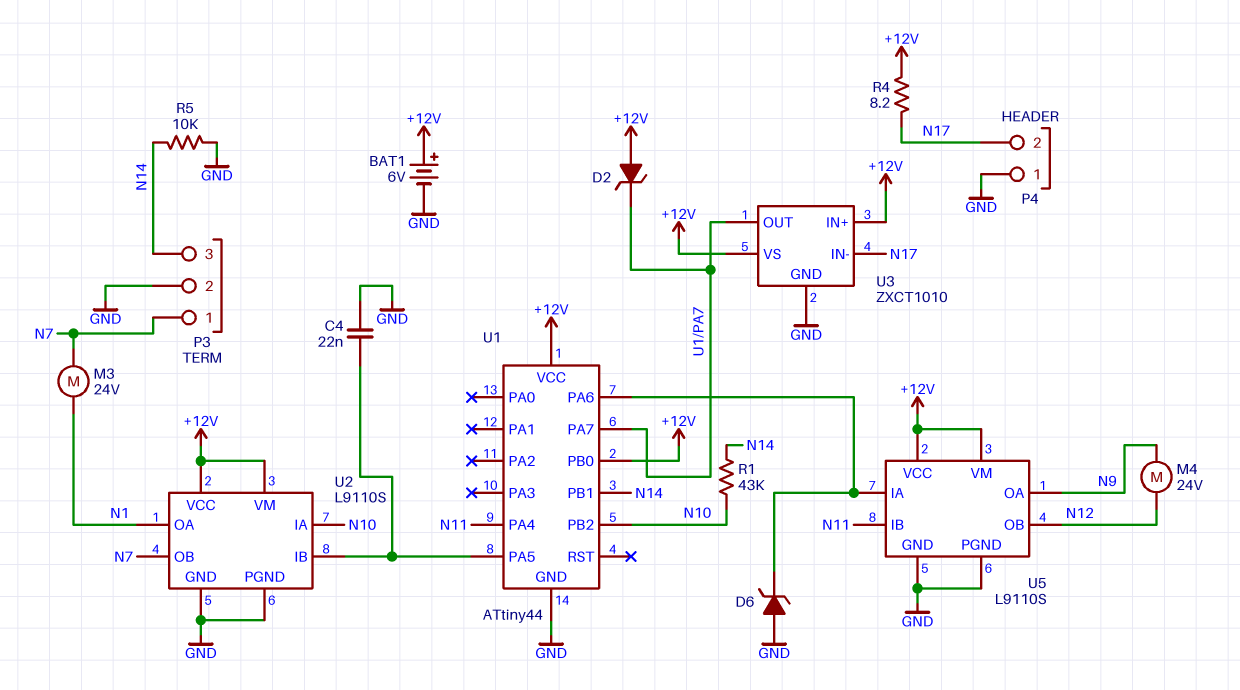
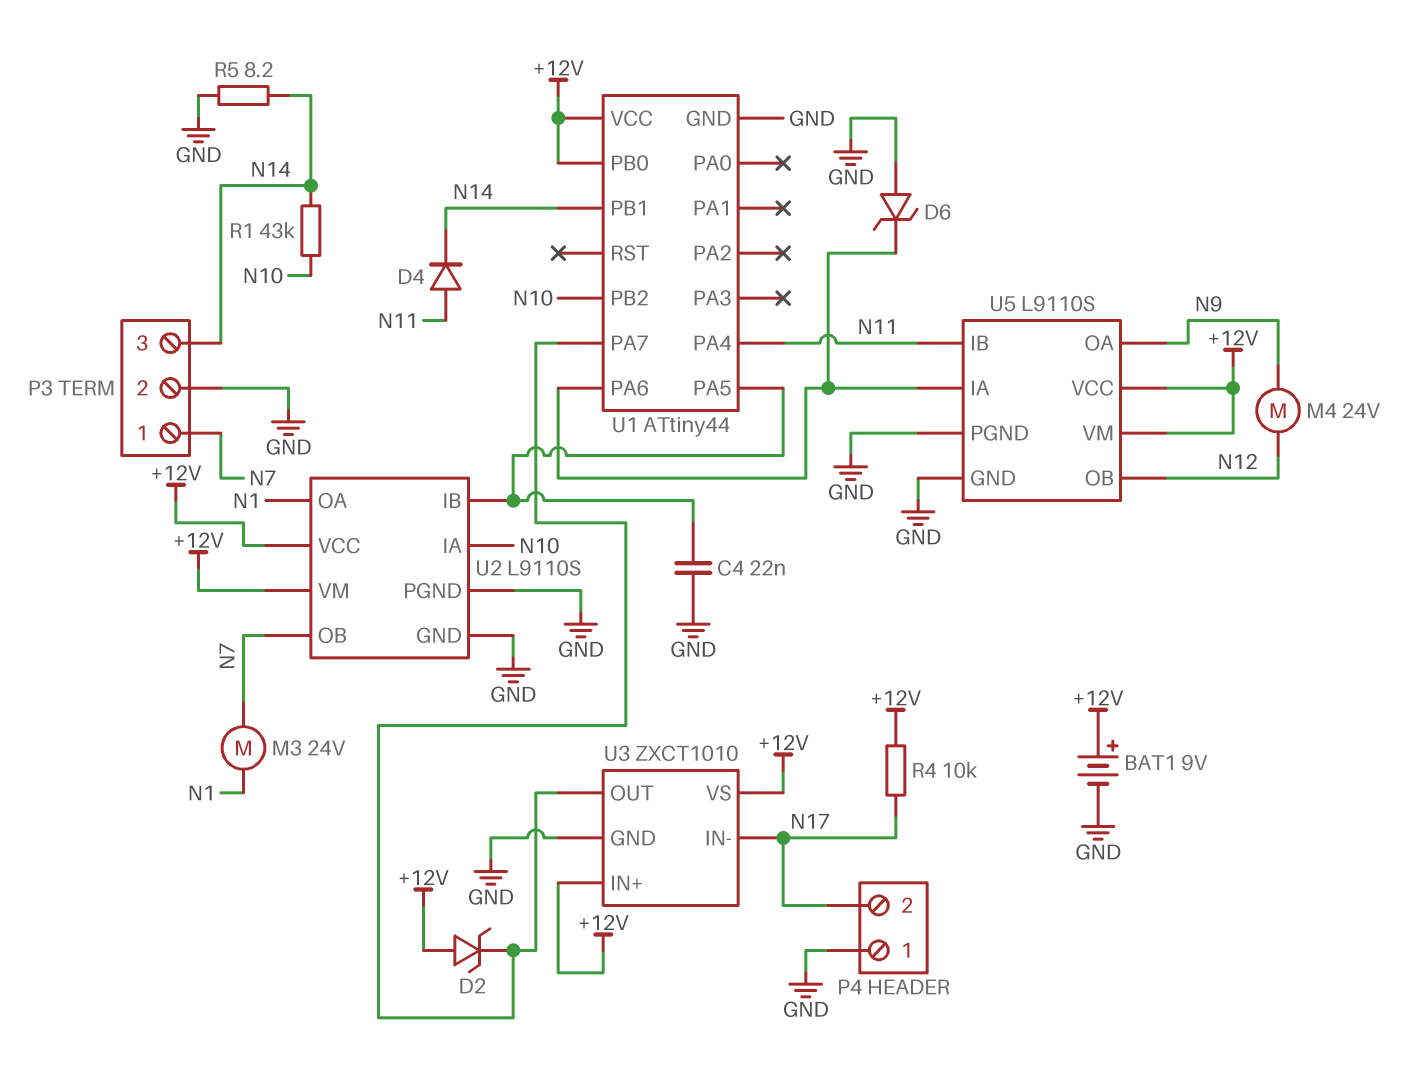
BAT1: 6V (plus +12V, minus GND) -> 9V (plus +12V, minus GND)
D4: none -> diode (A N11, K N14)
R4: 8.2 (+12V, N17) -> 10k (+12V, N17)
R5: 10k (GND, N14) -> 8.2 (GND, N14)

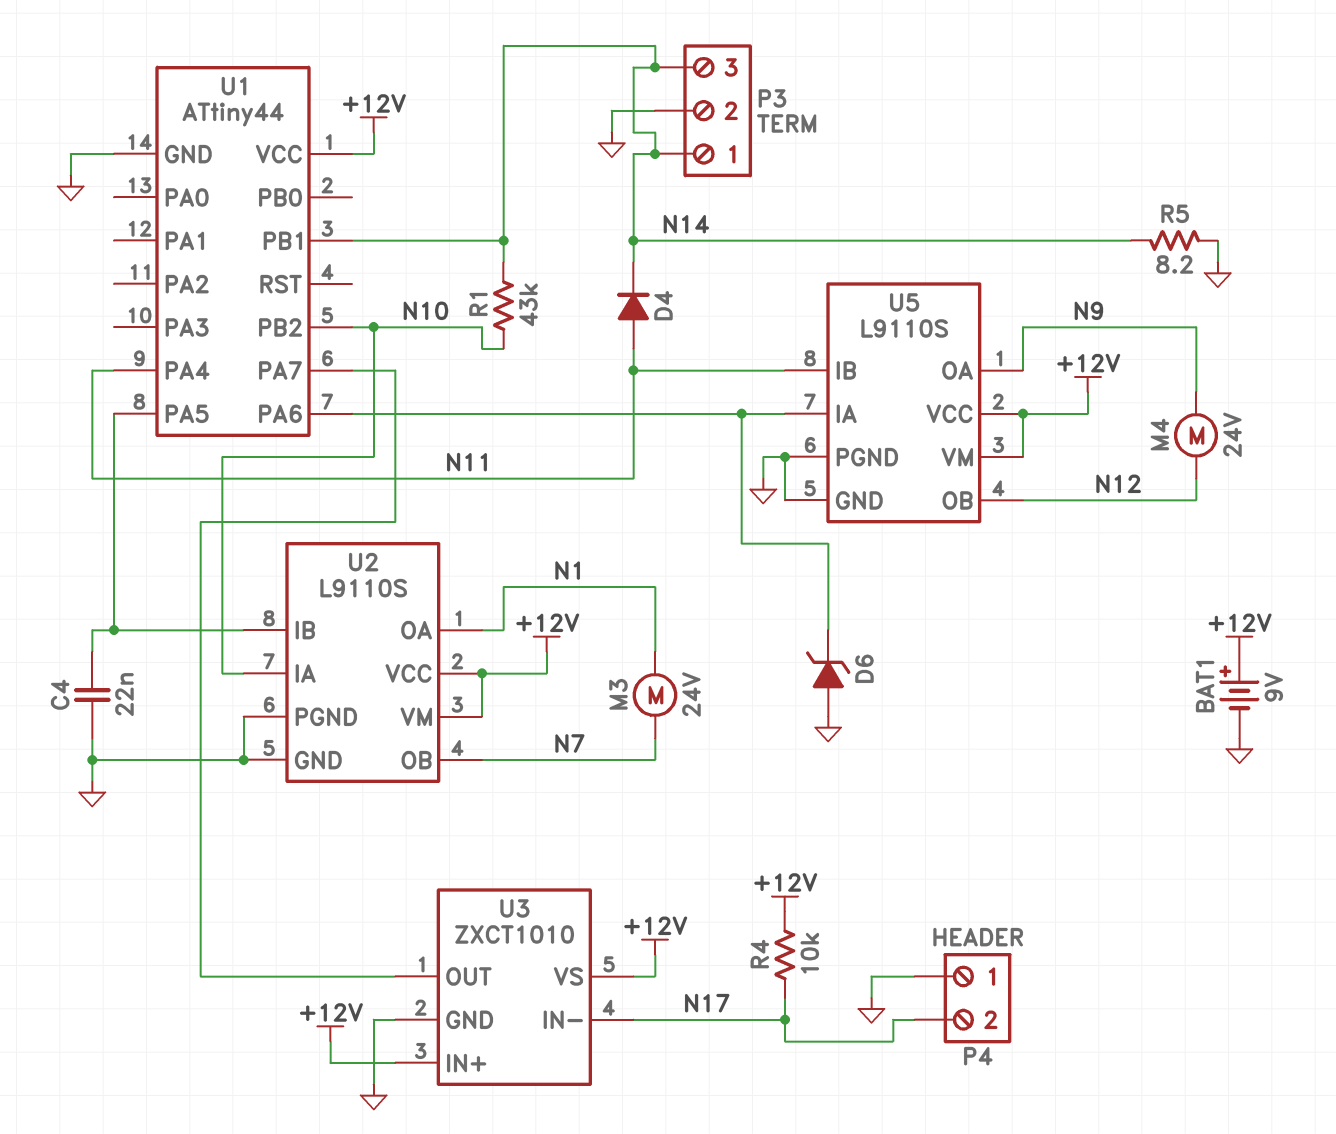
D2: zener (A +12V, K U1/PA7) -> none
P3 pin 1: N7 -> N14
U1 pin PB0: +12V -> none

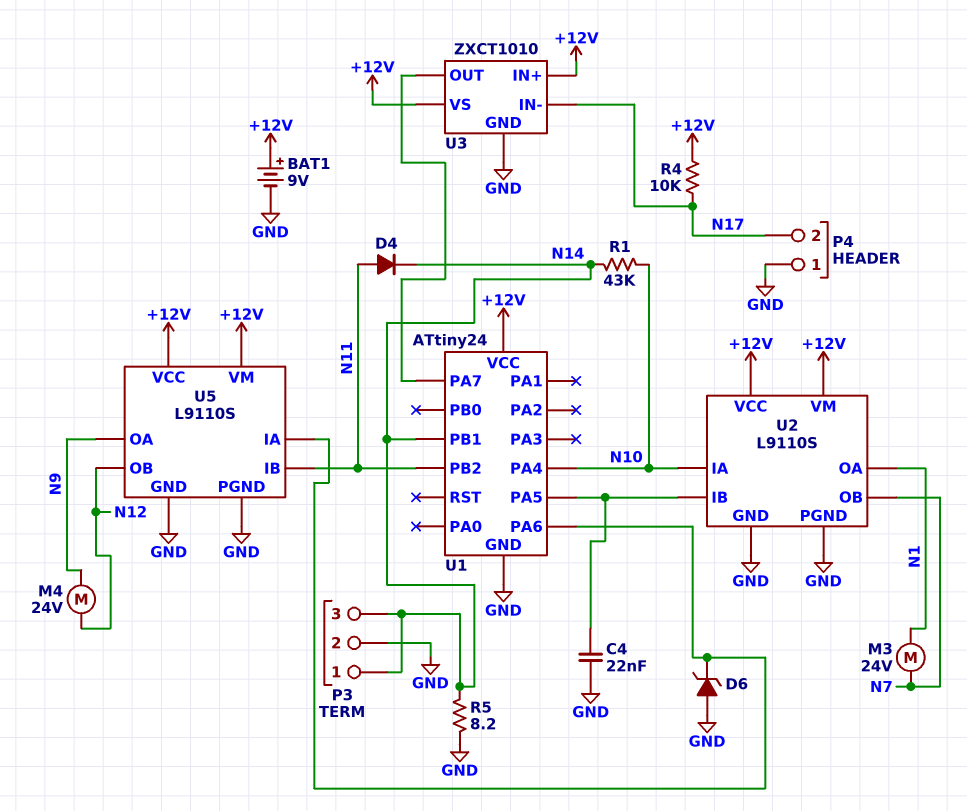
U1: ATtiny44 -> ATtiny24
U1 pin PA4: N11 -> N10
U1 pin PB2: N10 -> N11

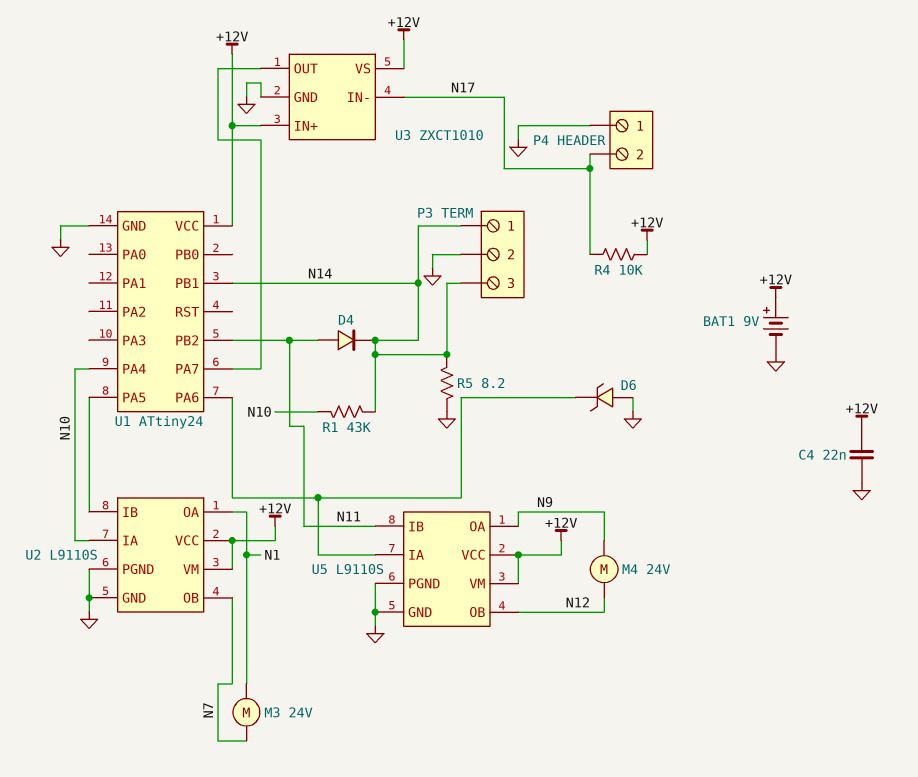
C4: 22nF (GND, U1/PA5) -> 22nF (+12V, GND)

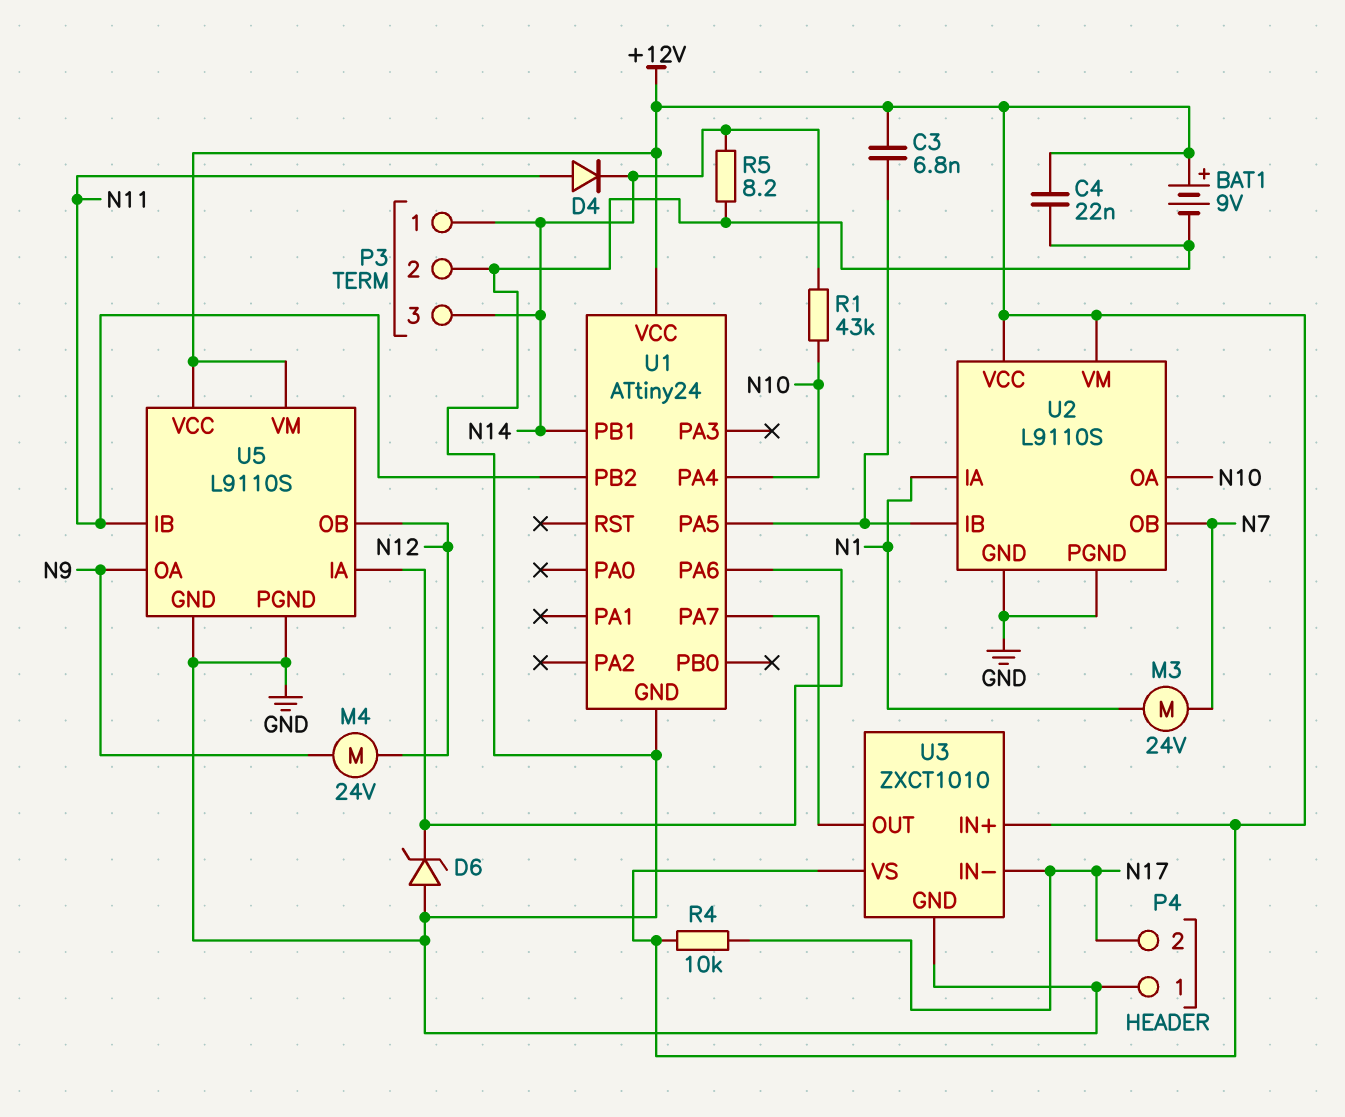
C3: none -> 6.8nF (+12V, U1/PA5)
U2 pin IA: N10 -> N1
U2 pin OA: N1 -> N10

